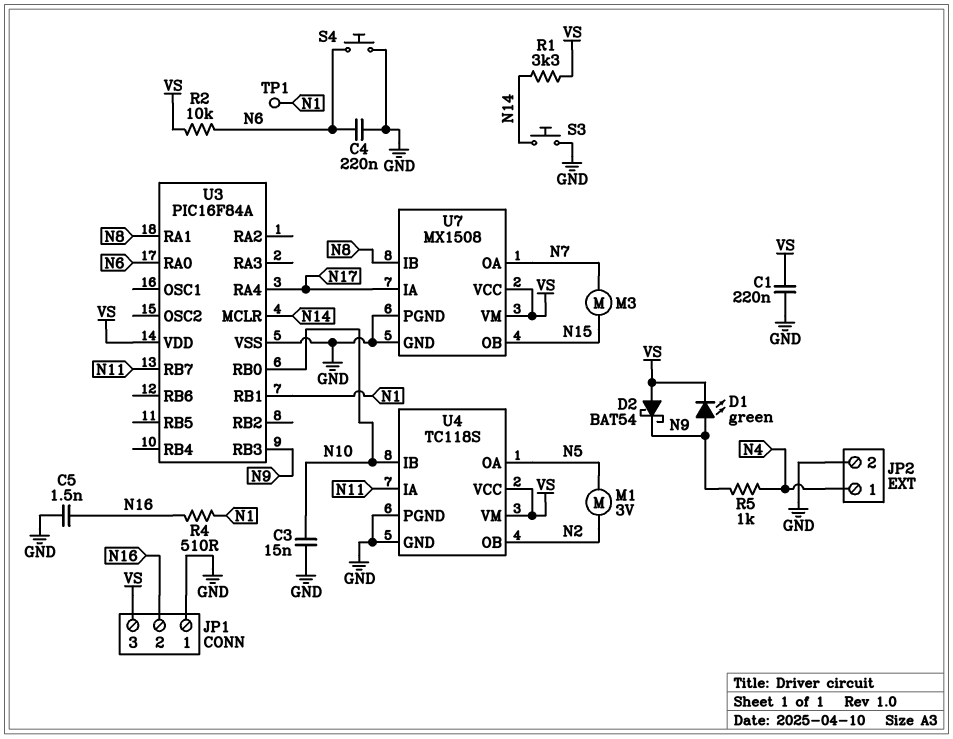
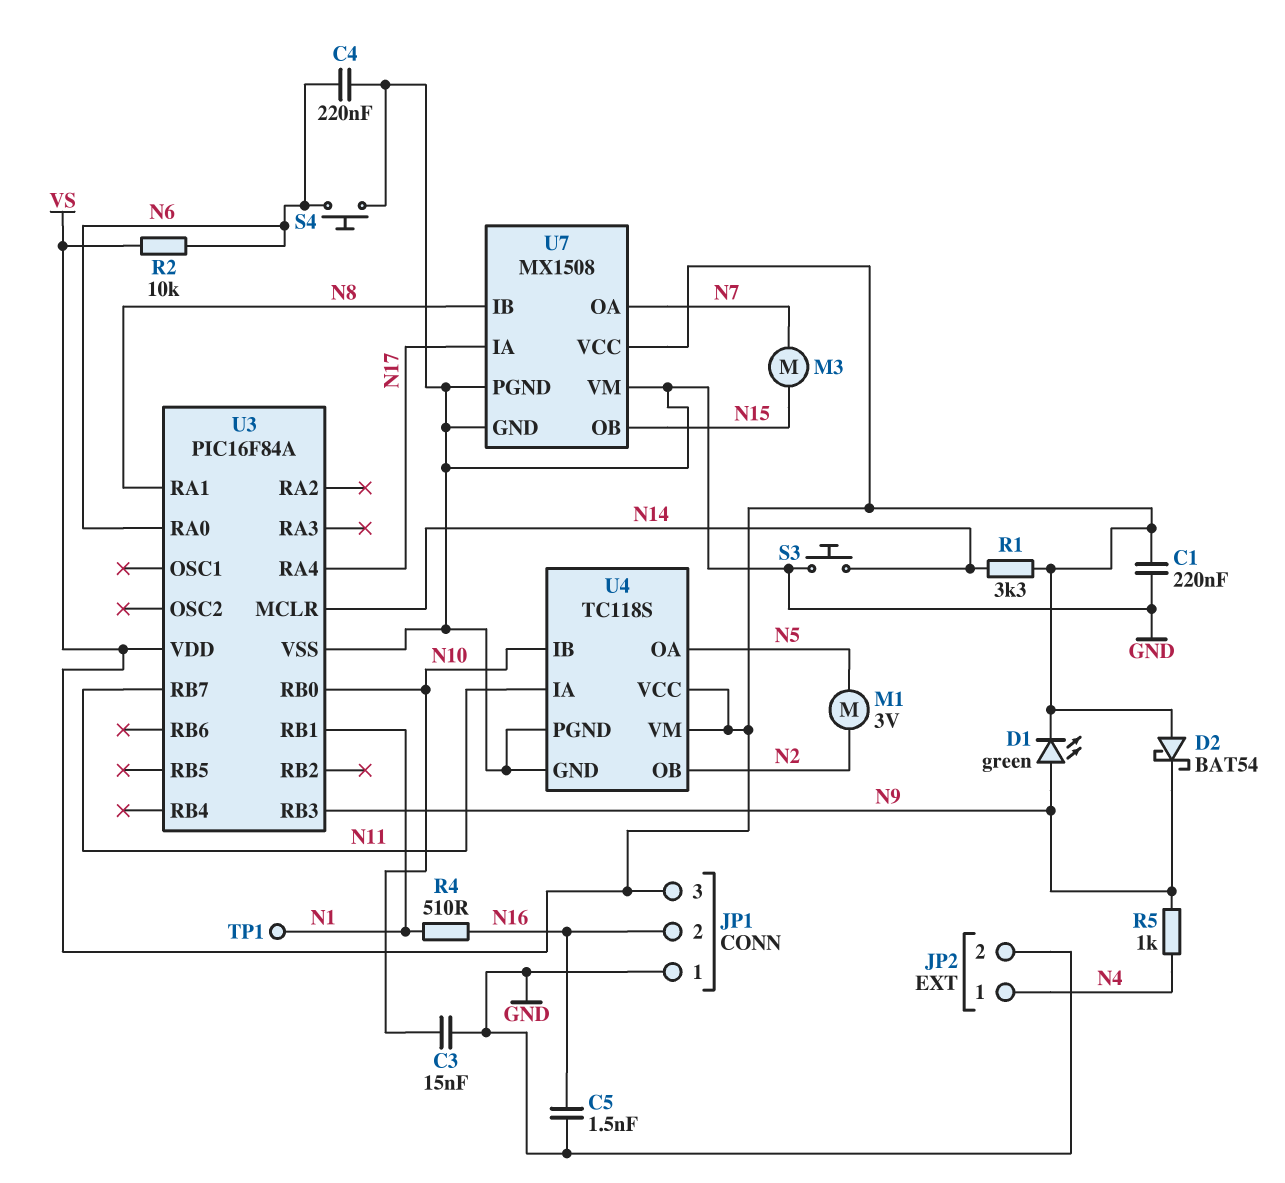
U7 pin VM: VS -> GND

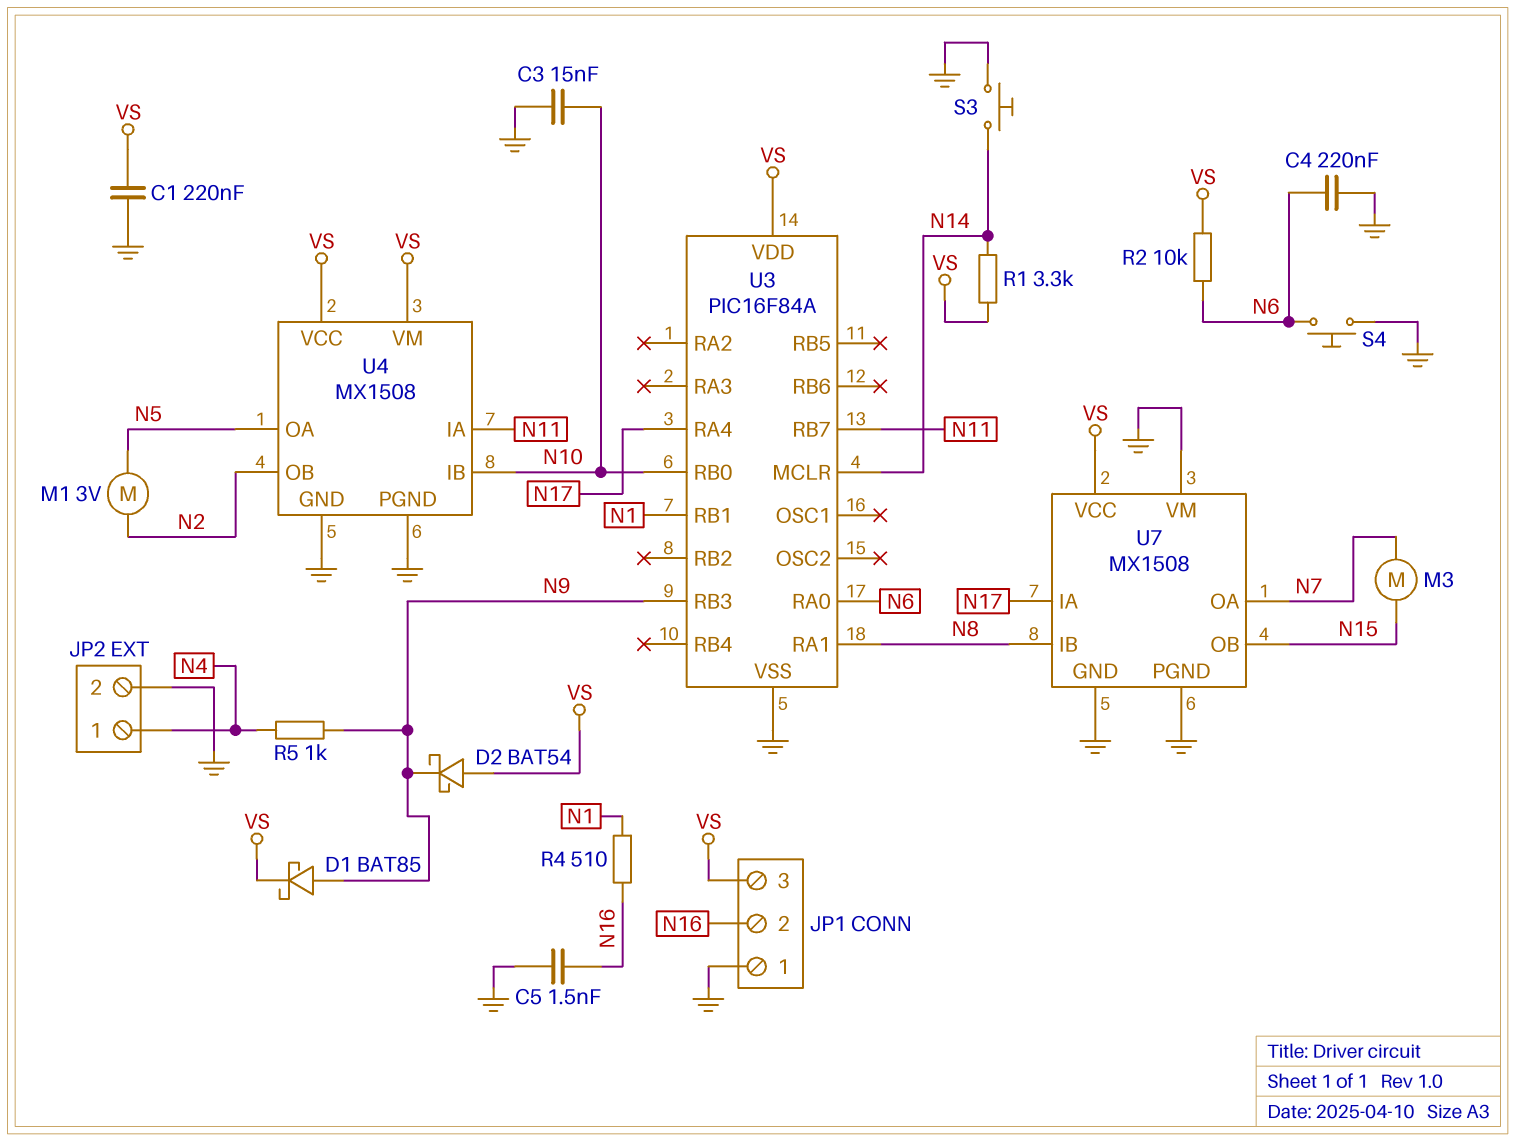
D1: LED green (A N9, K VS) -> schottky BAT85 (A N9, K VS)
TP1: test point (N1) -> none
U4: TC118S -> MX1508

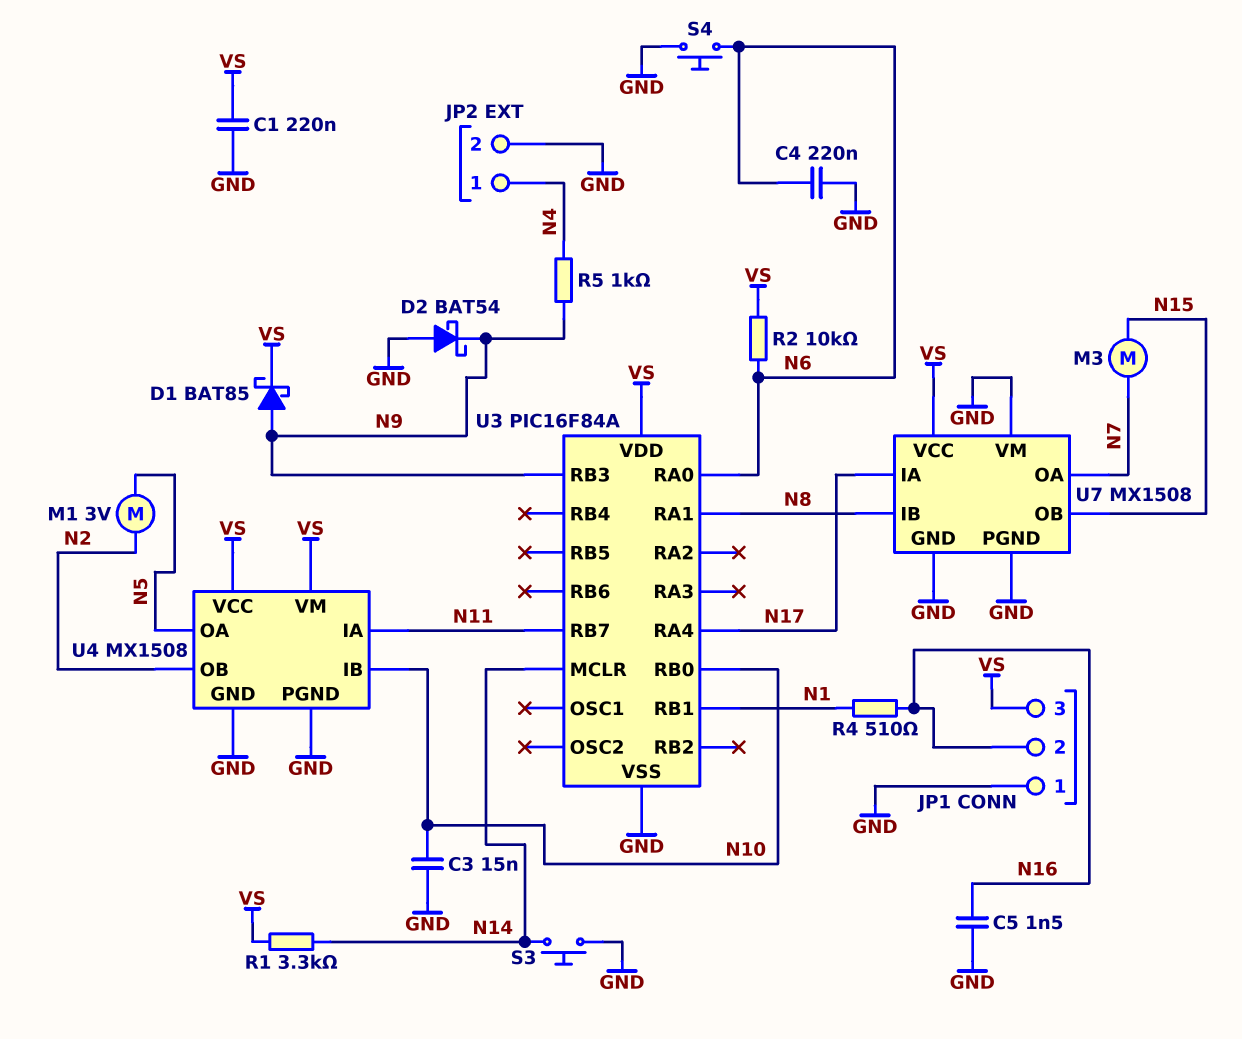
D2: schottky BAT54 (A VS, K N9) -> schottky BAT54 (A GND, K N9)

